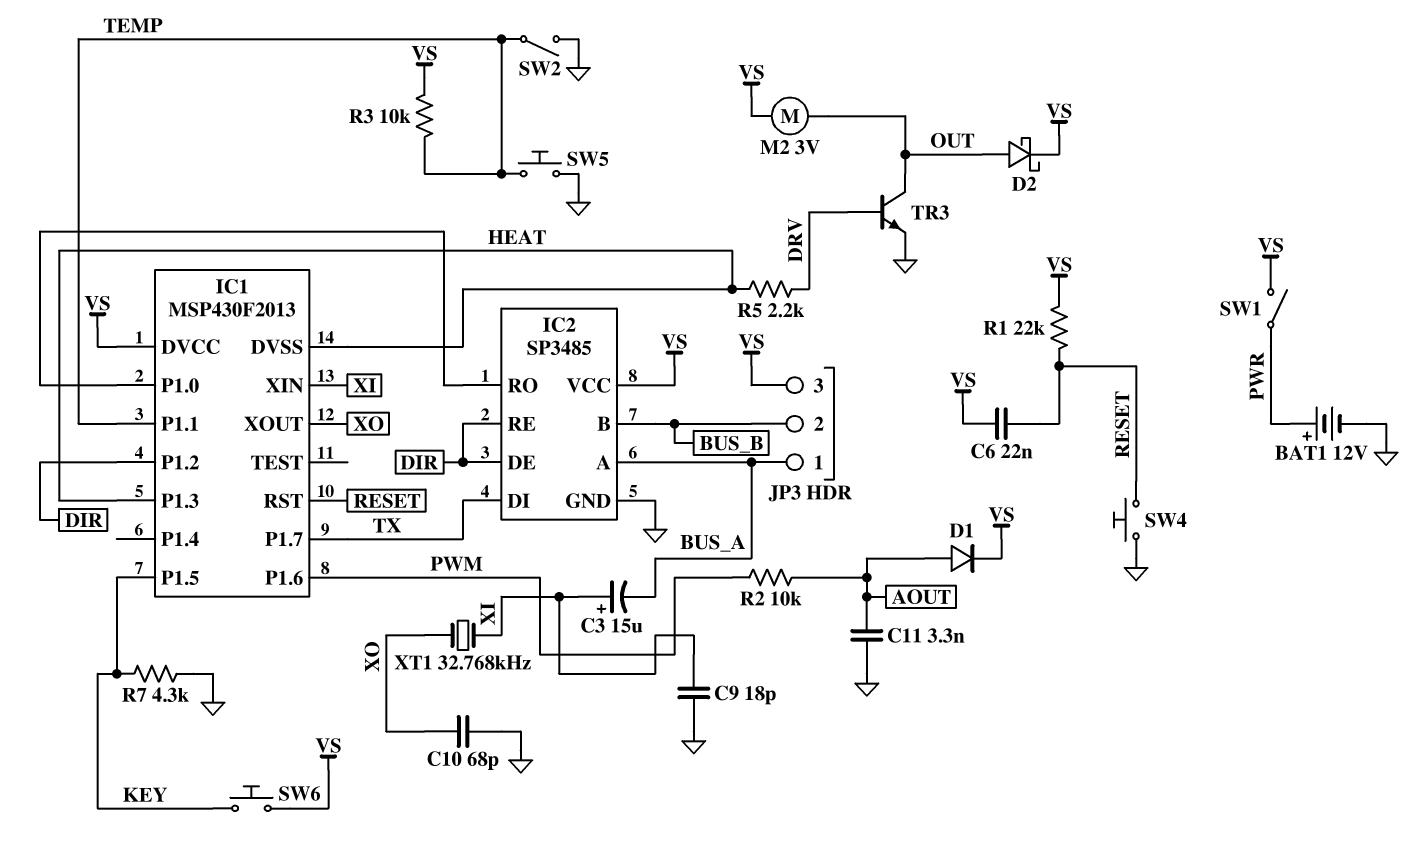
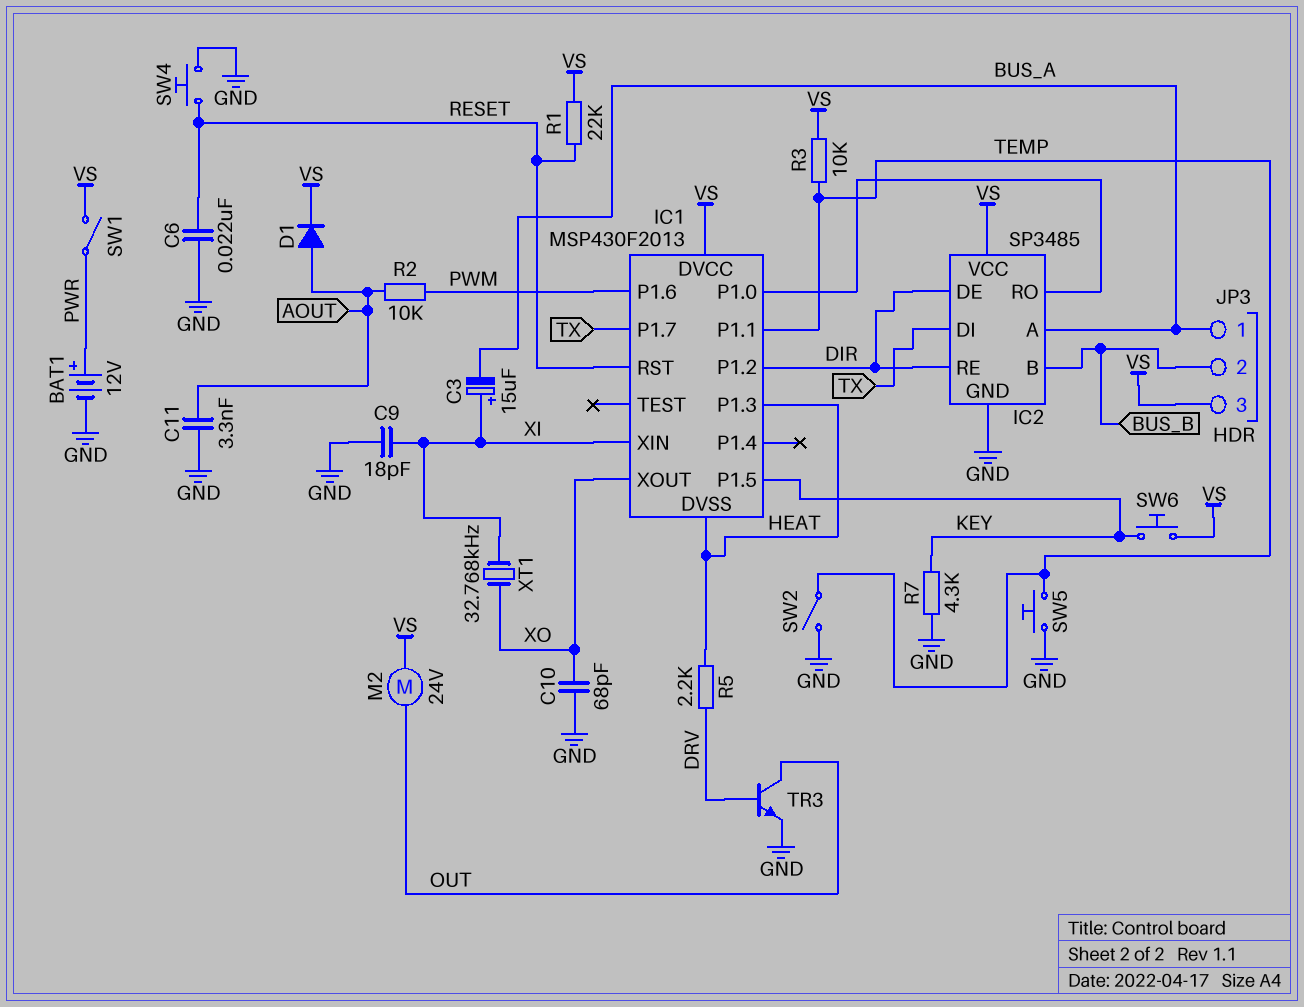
C6: 22nF (RESET, VS) -> 22nF (GND, RESET)
D2: schottky (A OUT, K VS) -> none
M2: motor 3V (OUT, VS) -> motor 24V (OUT, VS)

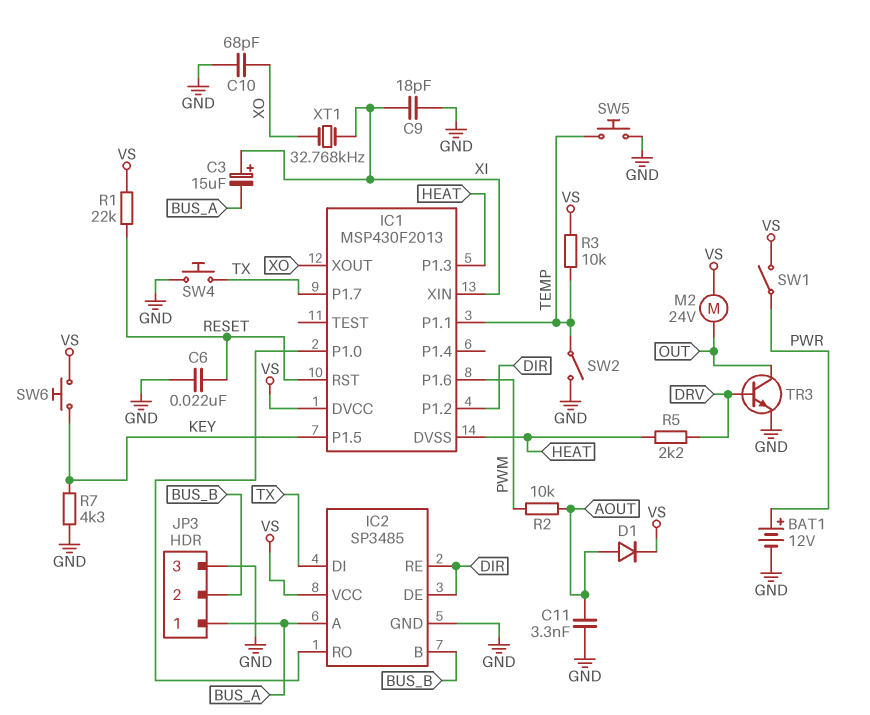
JP3 pin 3: VS -> GND
SW4: button (GND, RESET) -> button (GND, TX)

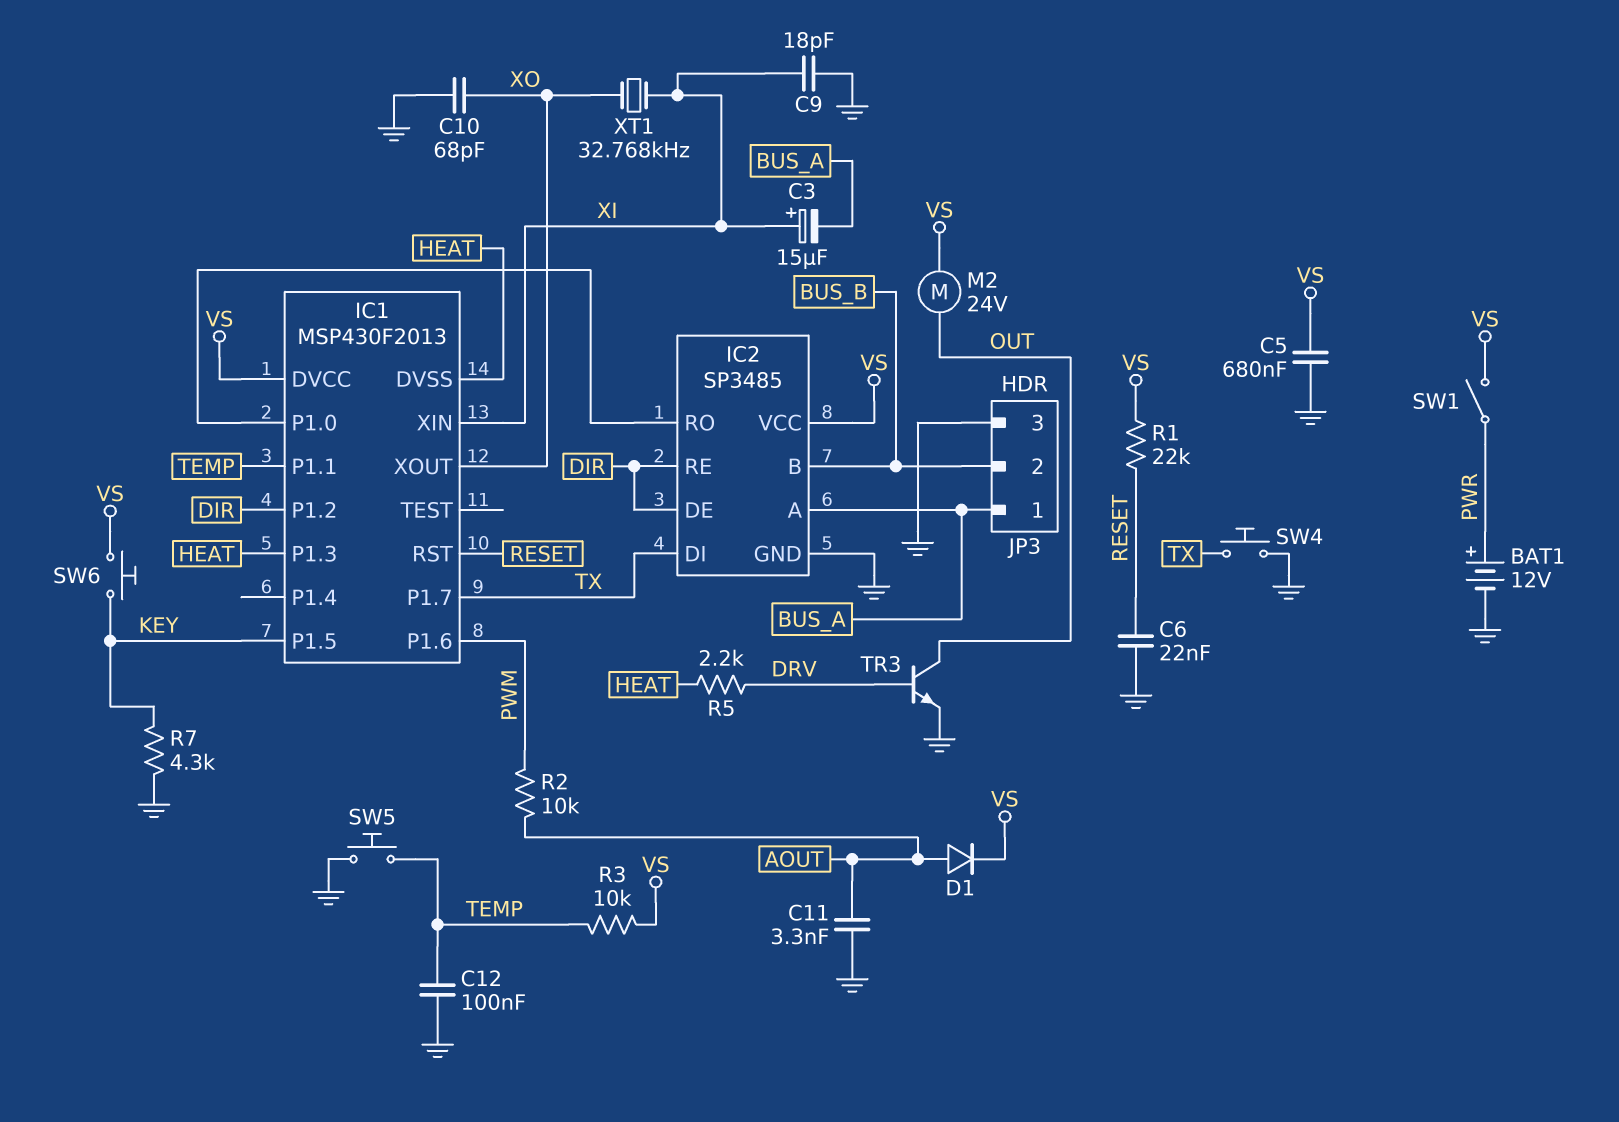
C5: none -> 680nF (GND, VS)
C12: none -> 100nF (GND, TEMP)
SW2: switch (GND, TEMP) -> none

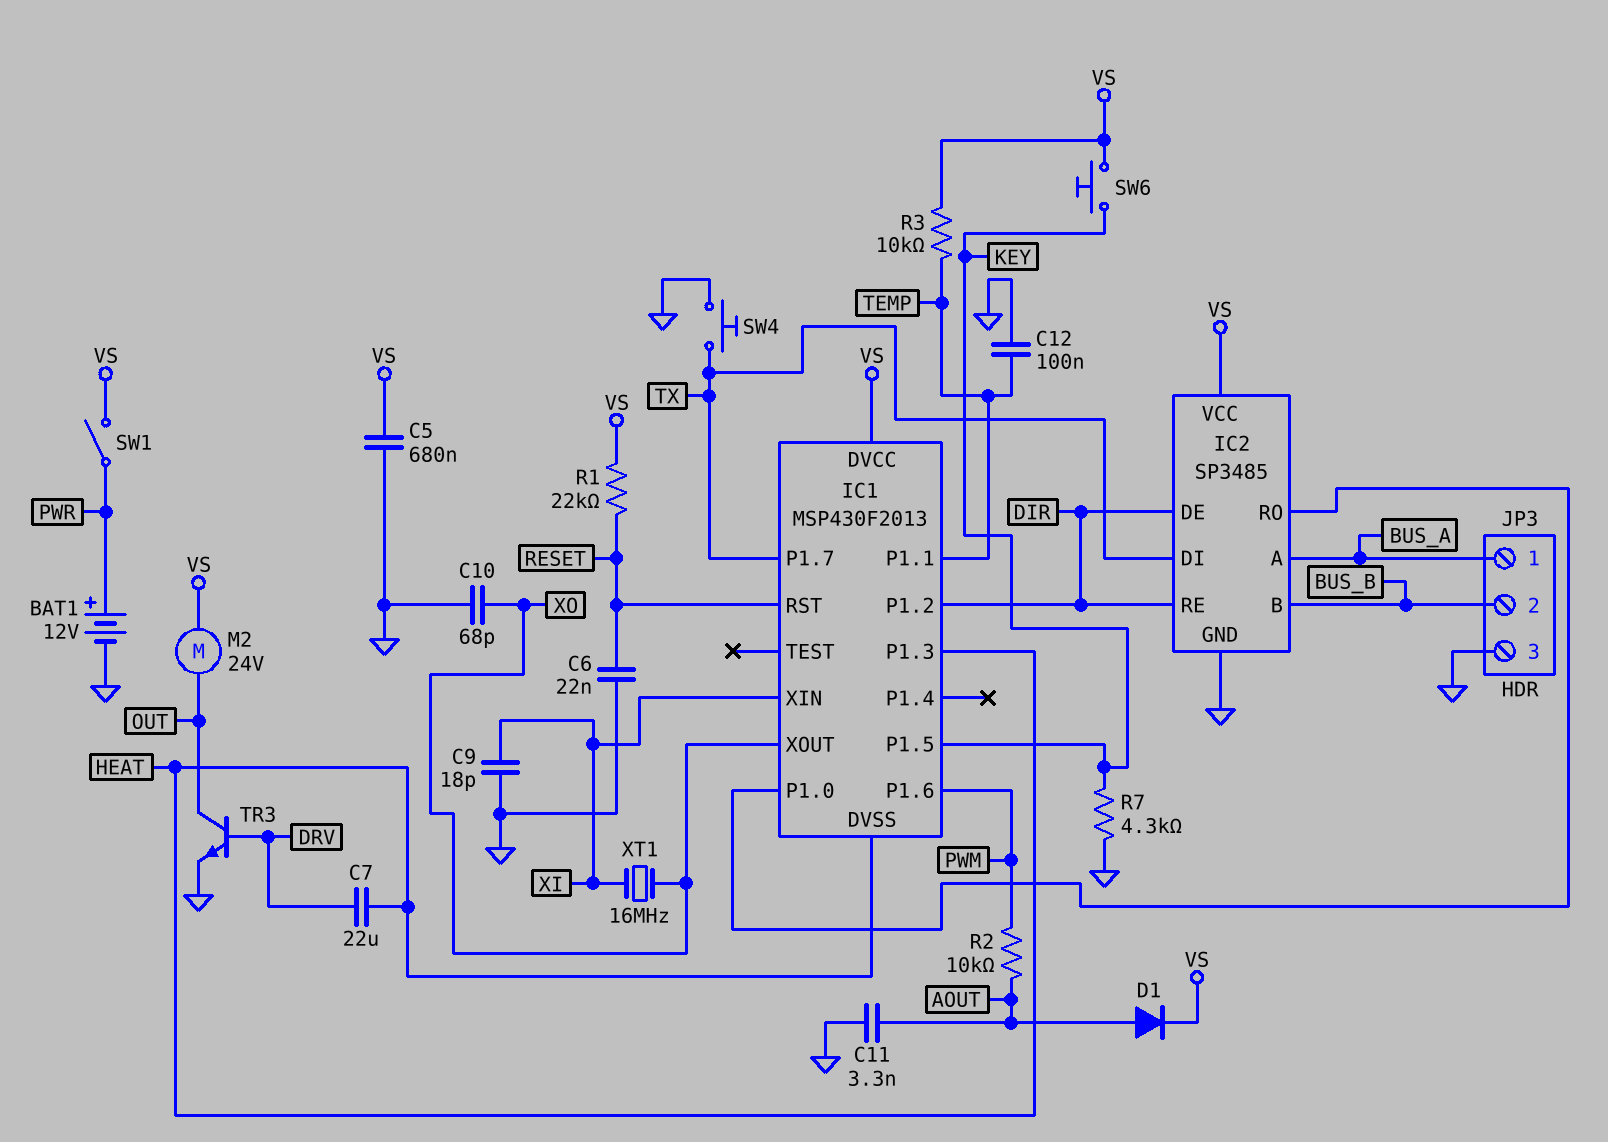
C3: 15uF (plus XI, minus BUS_A) -> none
C7: none -> 22uF (DRV, HEAT)
R5: 2.2k (DRV, HEAT) -> none
SW5: button (GND, TEMP) -> none
XT1: 32.768kHz (XI, XO) -> 16MHz (XI, XO)

